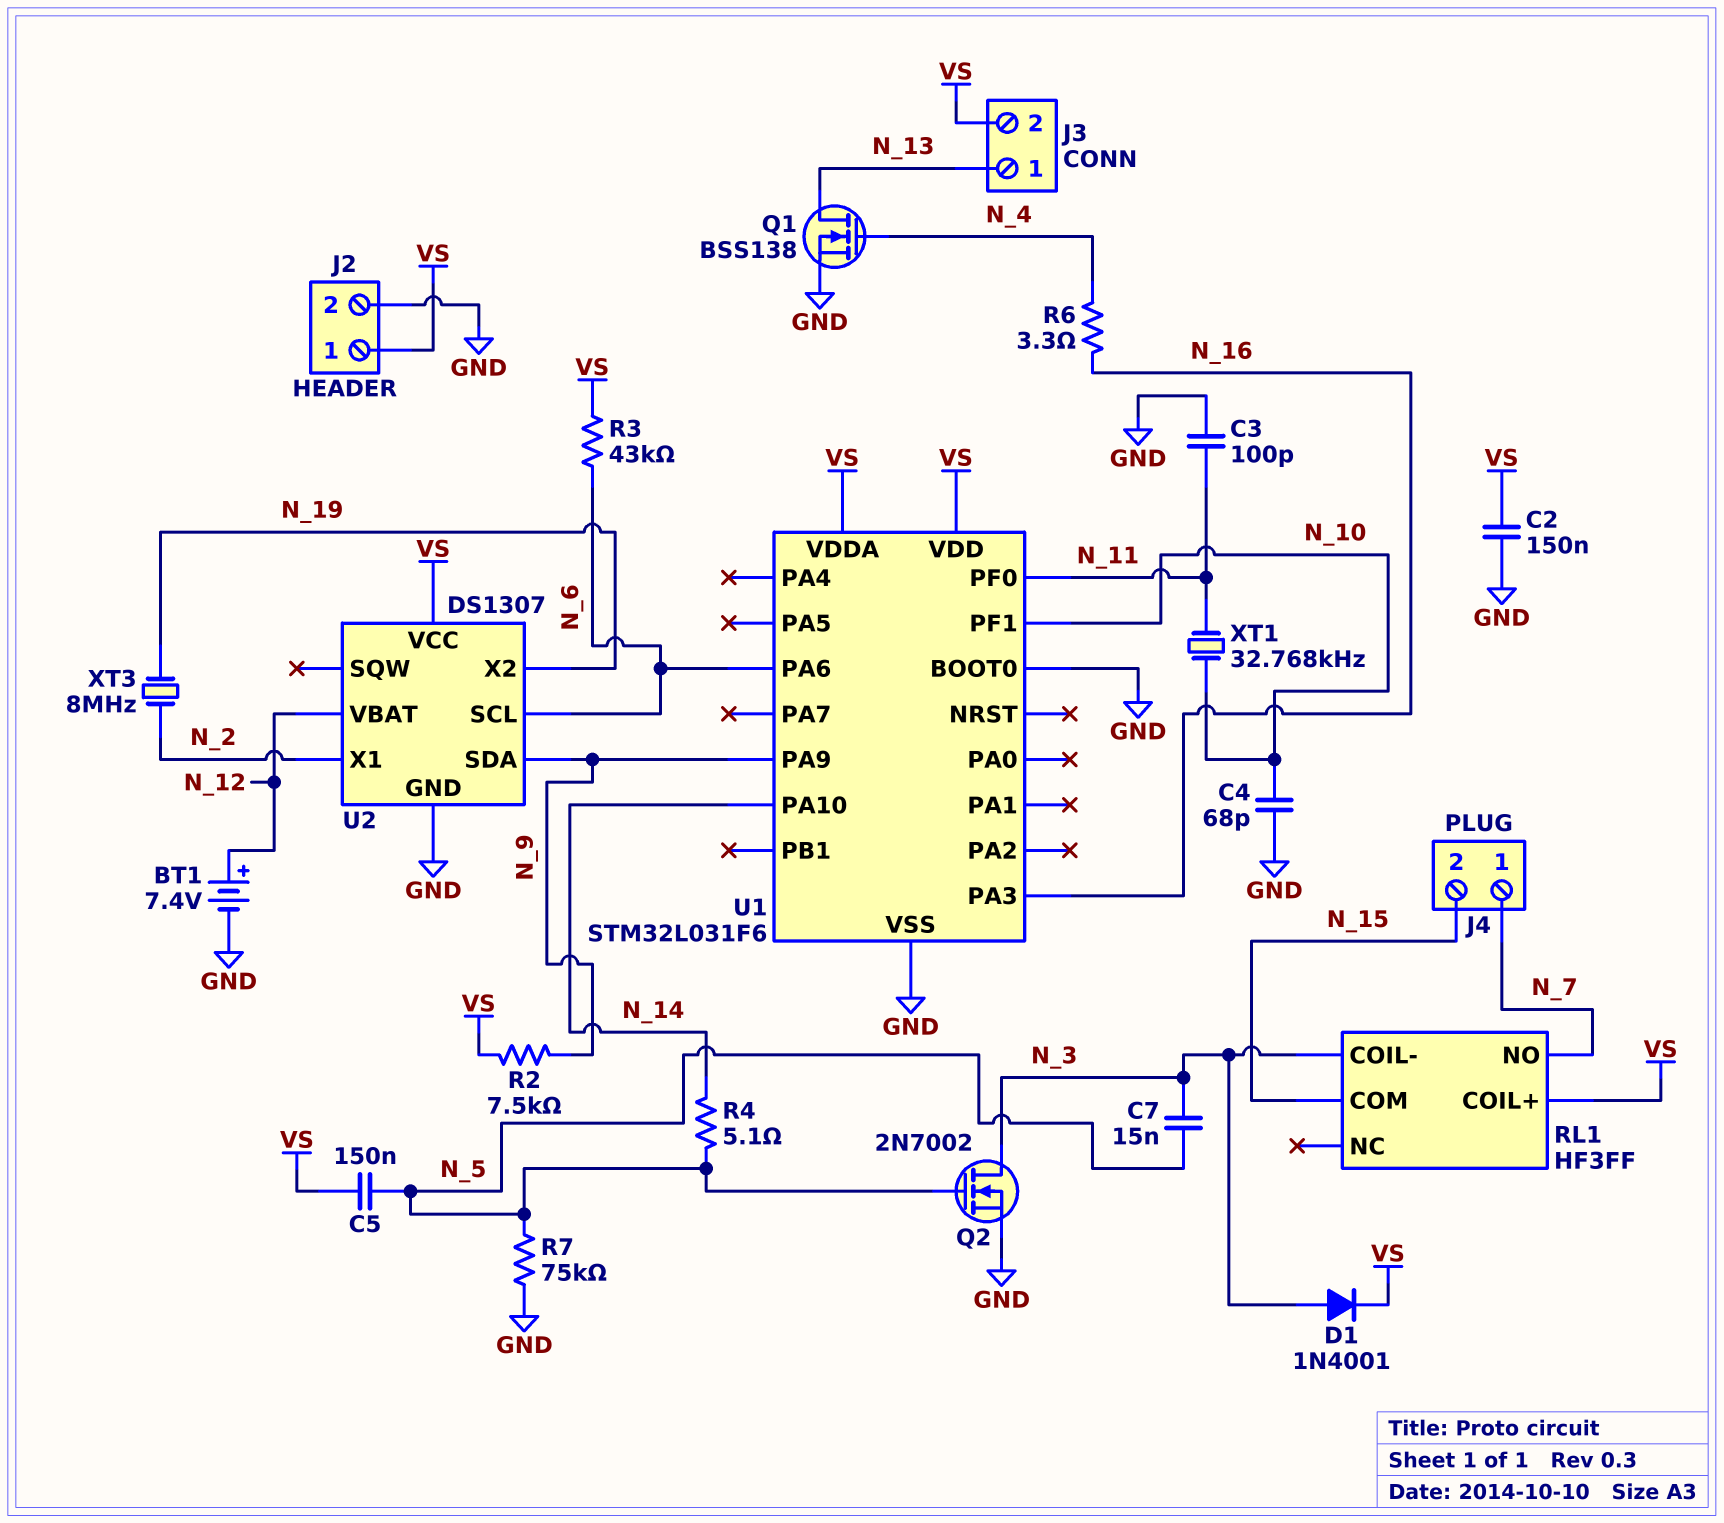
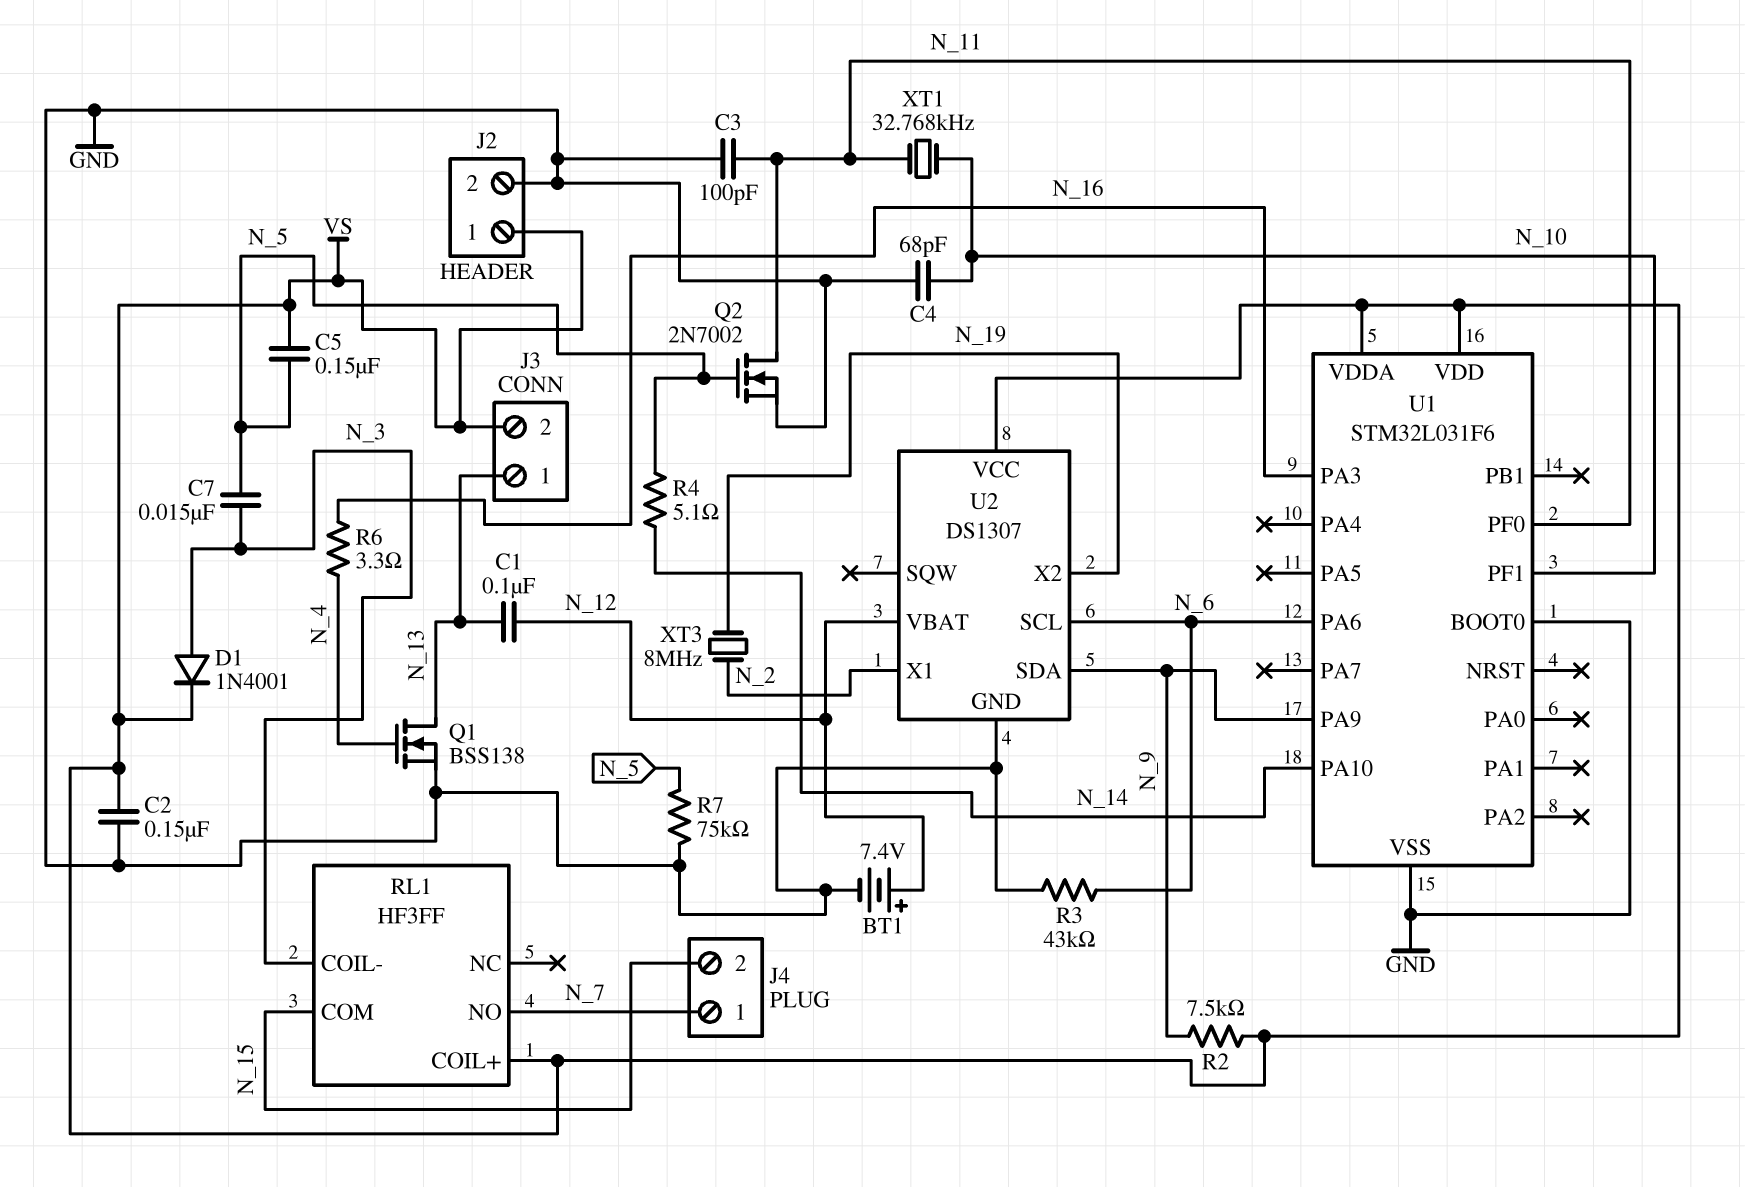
C1: none -> 100nF (N_12, N_13)
Q2: NMOS 2N7002 (G N_5, D N_3, S GND) -> NMOS 2N7002 (G N_5, D N_11, S GND)
R3: 43k (N_6, VS) -> 43k (GND, N_6)

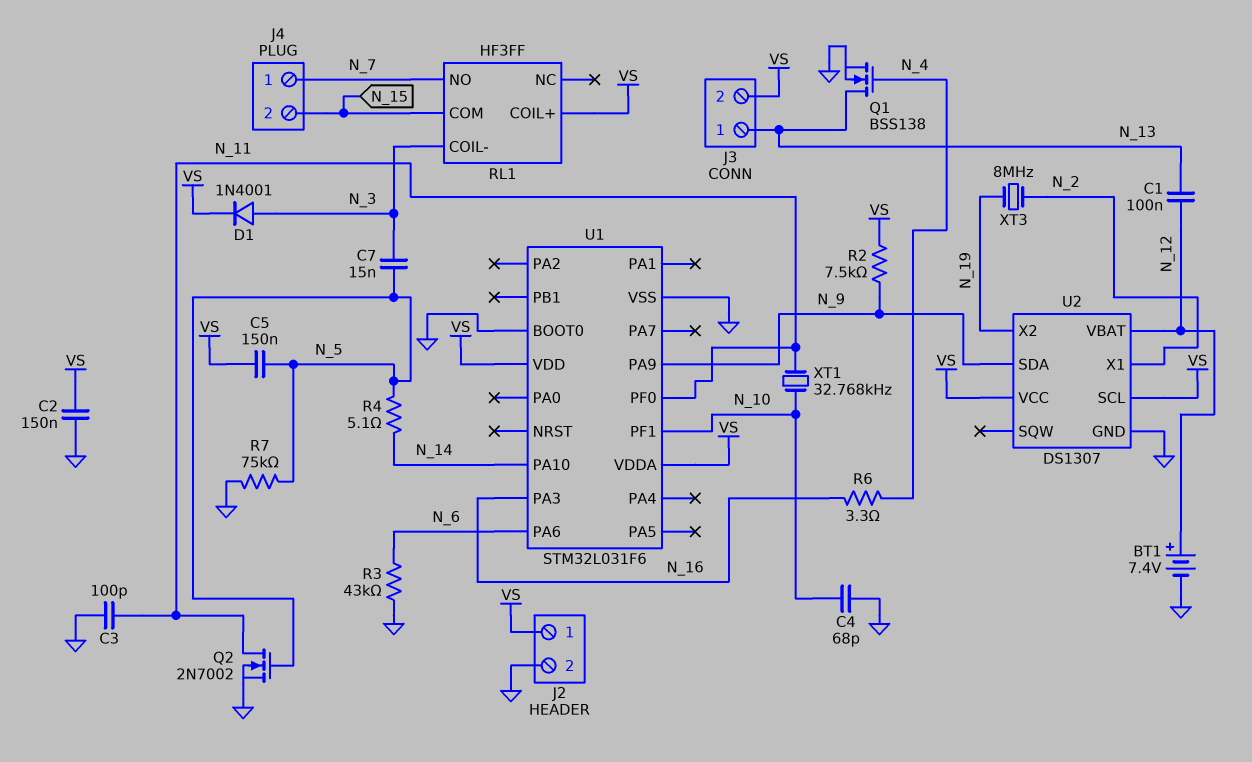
U2 pin SCL: N_6 -> VS

